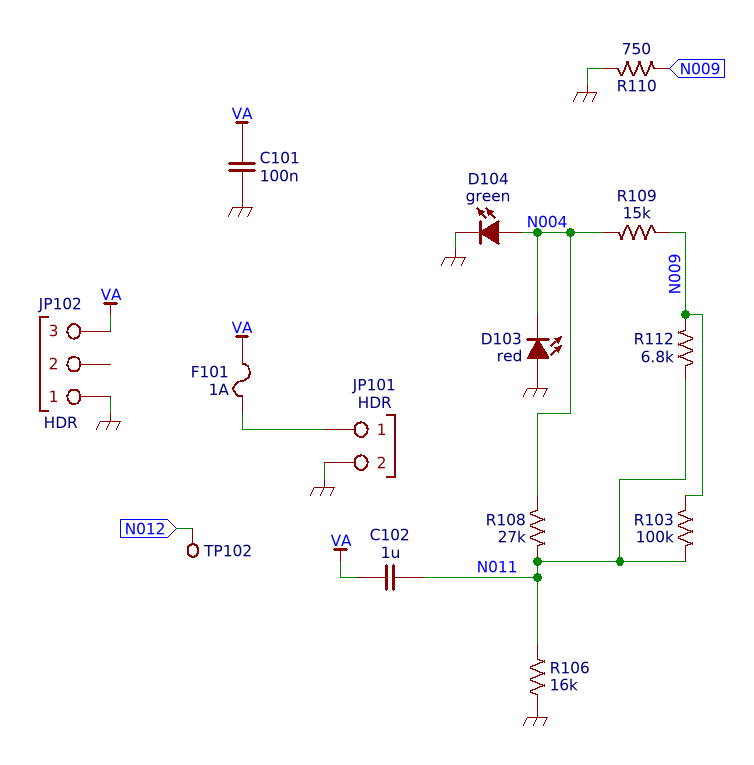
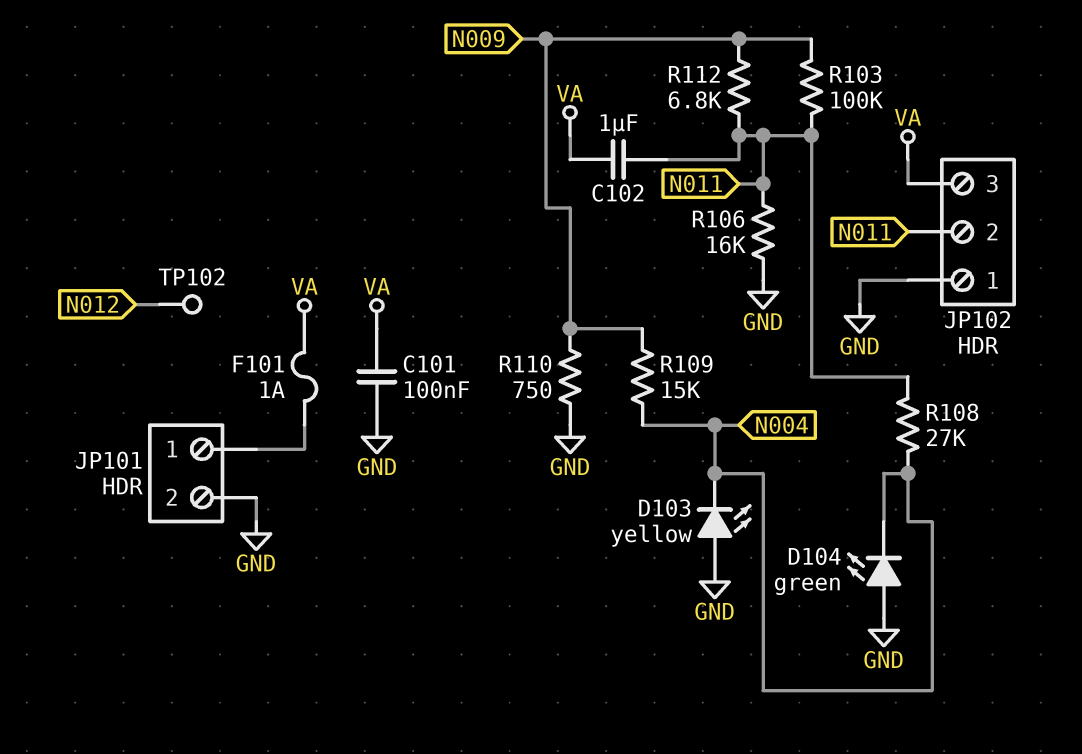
D103: LED red (A GND, K N004) -> LED yellow (A GND, K N004)
D104: LED green (A N004, K GND) -> LED green (A GND, K N004)
JP102 pin 2: none -> N011

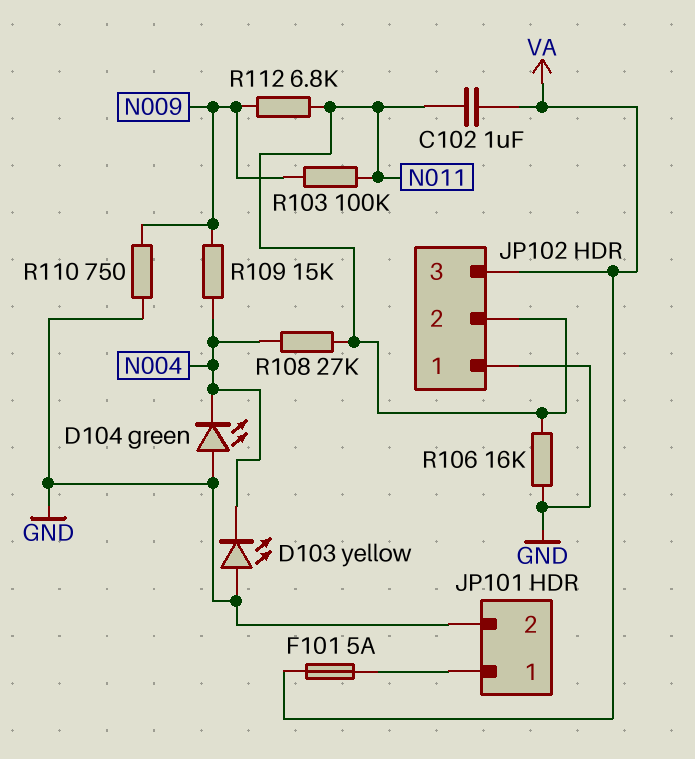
C101: 100nF (GND, VA) -> none
F101: 1A (JP101/1, VA) -> 5A (JP101/1, VA)
TP102: test point (N012) -> none

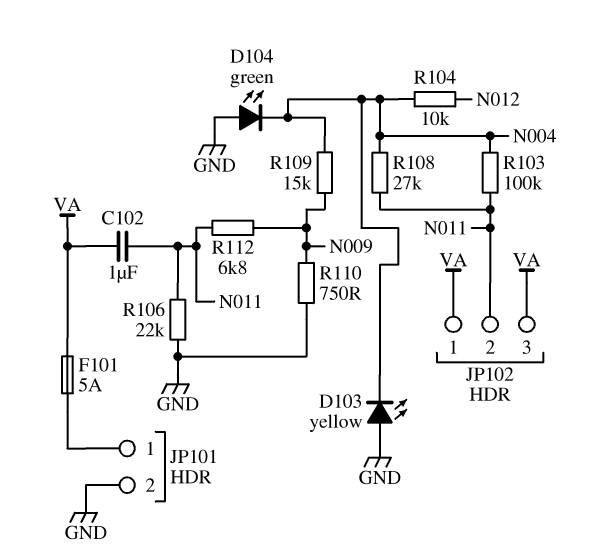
JP102 pin 1: GND -> VA
R103: 100k (N009, N011) -> 100k (N004, N011)
R104: none -> 10k (N004, N012)
R106: 16k (GND, N011) -> 22k (GND, N011)

